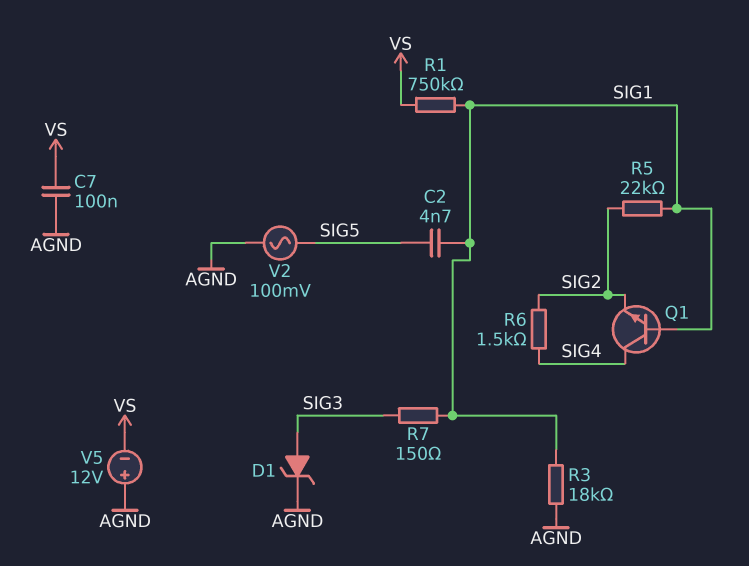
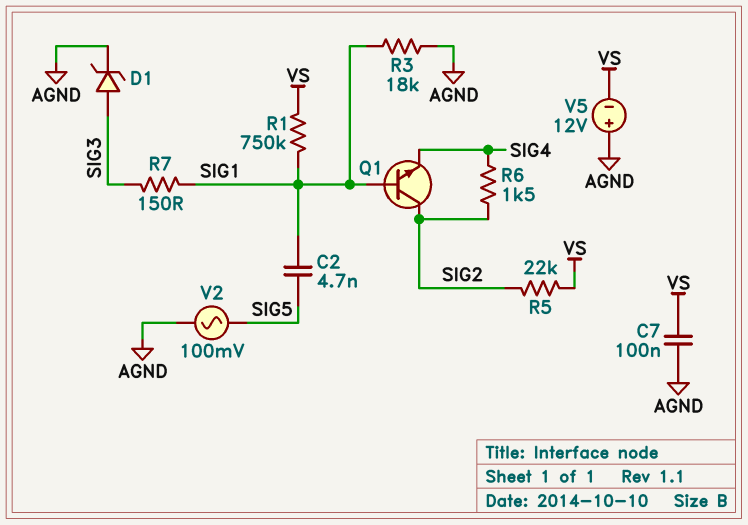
Q1: NPN (B SIG1, C SIG4, E SIG2) -> NPN (B SIG1, C SIG2, E SIG4)
R5: 22k (SIG1, SIG2) -> 22k (SIG2, VS)

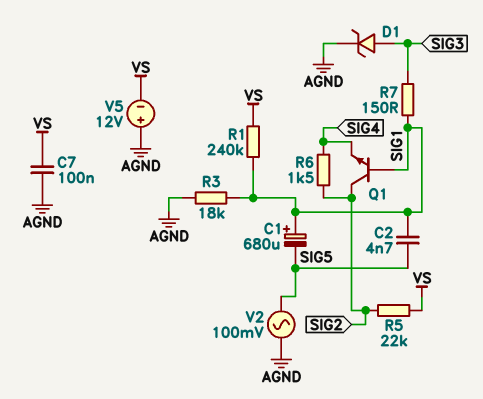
C1: none -> 680uF (plus SIG1, minus SIG5)
R1: 750k (SIG1, VS) -> 240k (SIG1, VS)

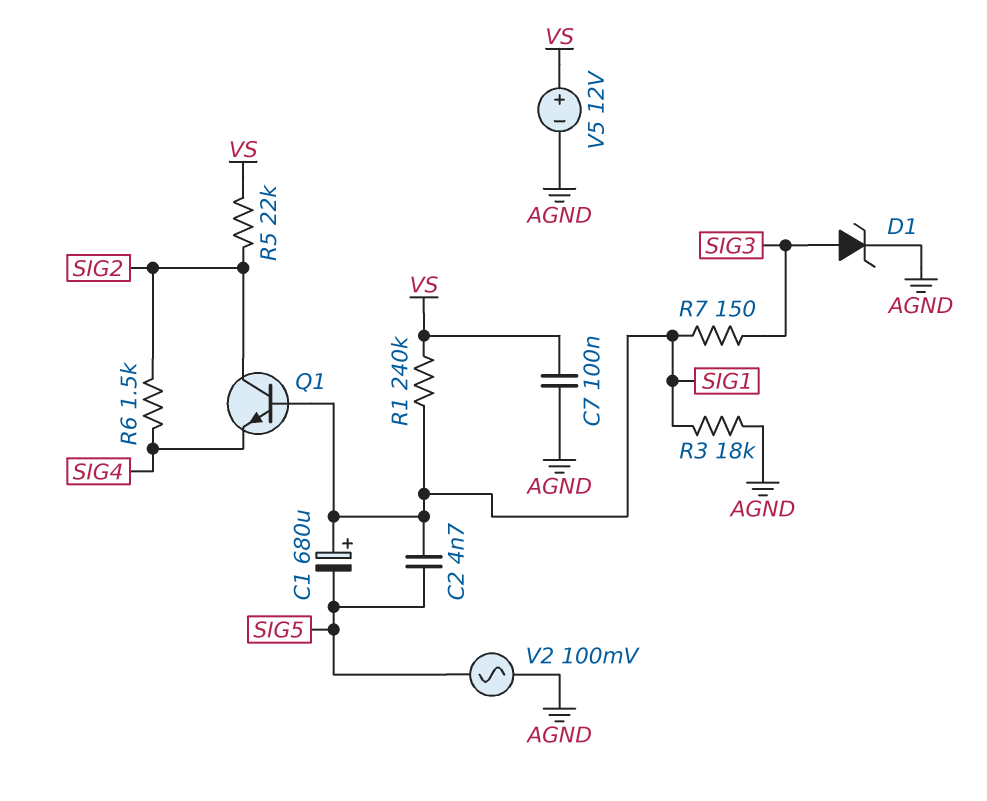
V5: 12V (plus AGND, minus VS) -> 12V (plus VS, minus AGND)

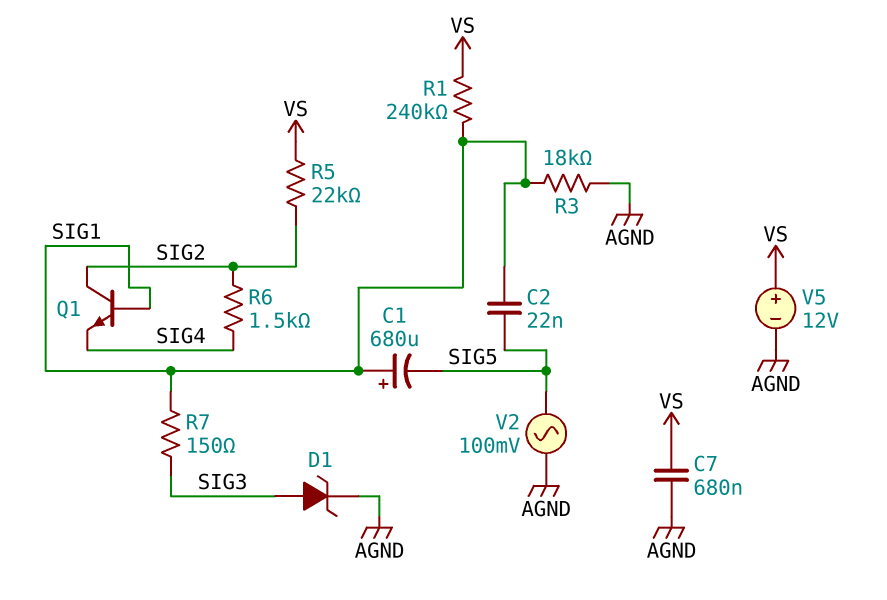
C2: 4.7nF (SIG1, SIG5) -> 22nF (SIG1, SIG5)
C7: 100nF (AGND, VS) -> 680nF (AGND, VS)

